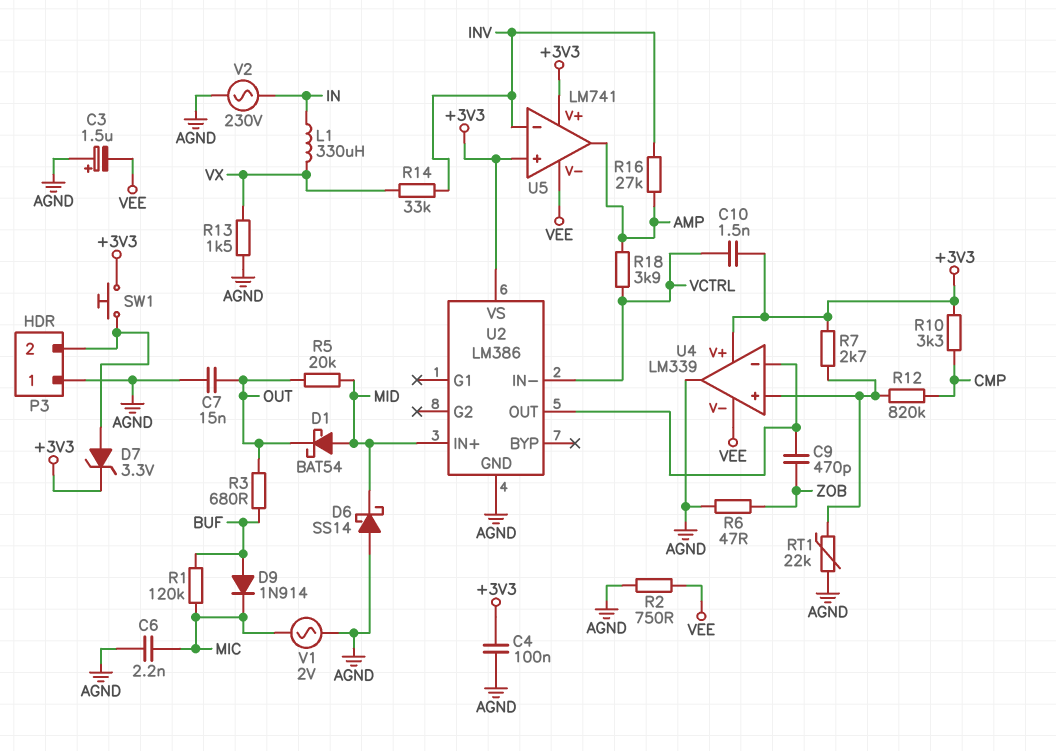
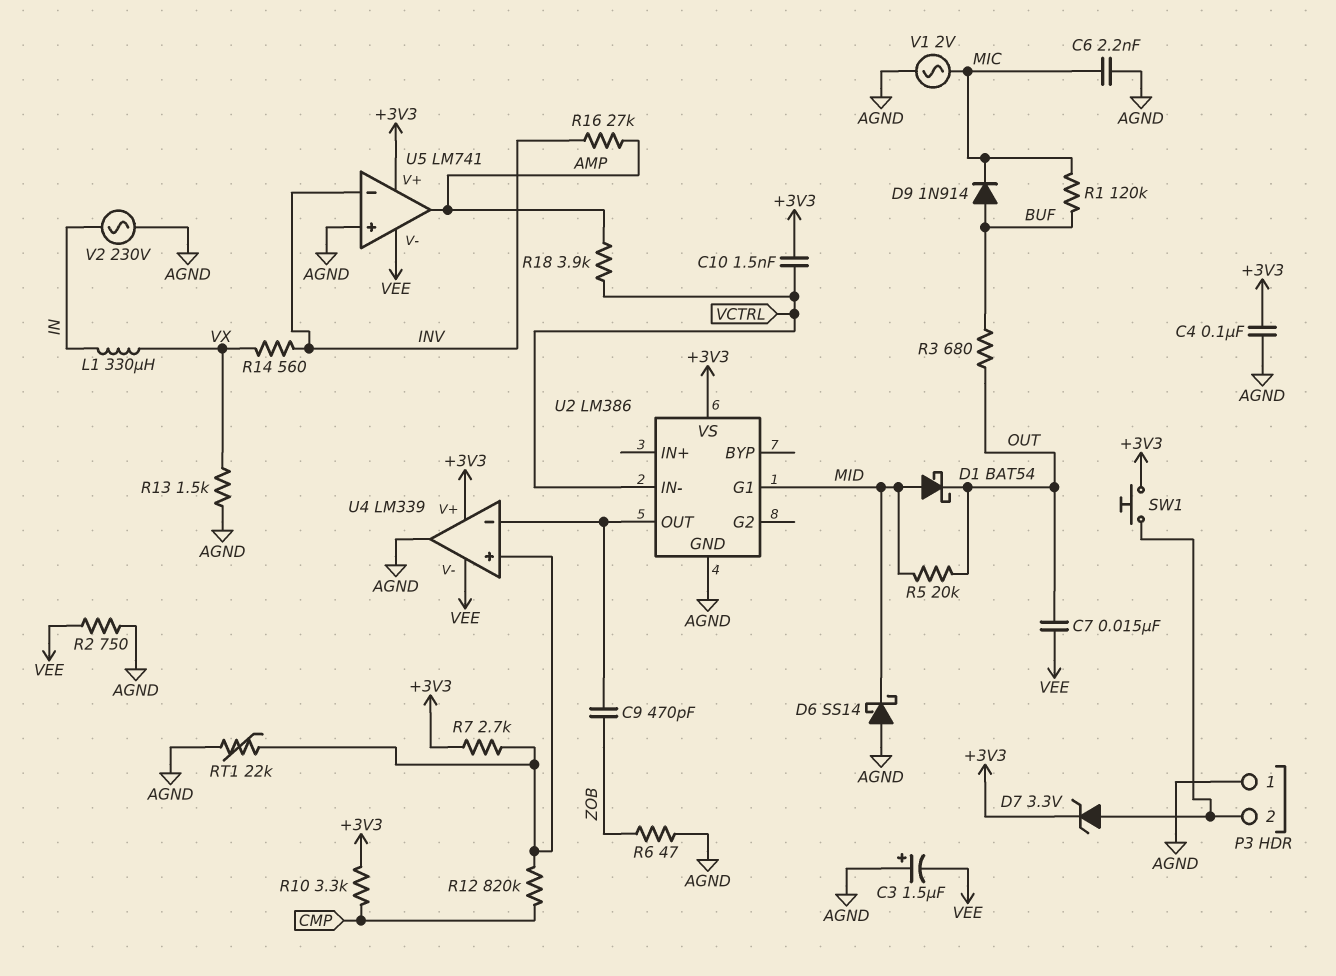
C7: 15nF (AGND, OUT) -> 15nF (OUT, VEE)
R14: 33k (INV, VX) -> 560 (INV, VX)
U2 pin G1: none -> MID
U2 pin IN+: MID -> none
U5 pin in+: +3V3 -> AGND

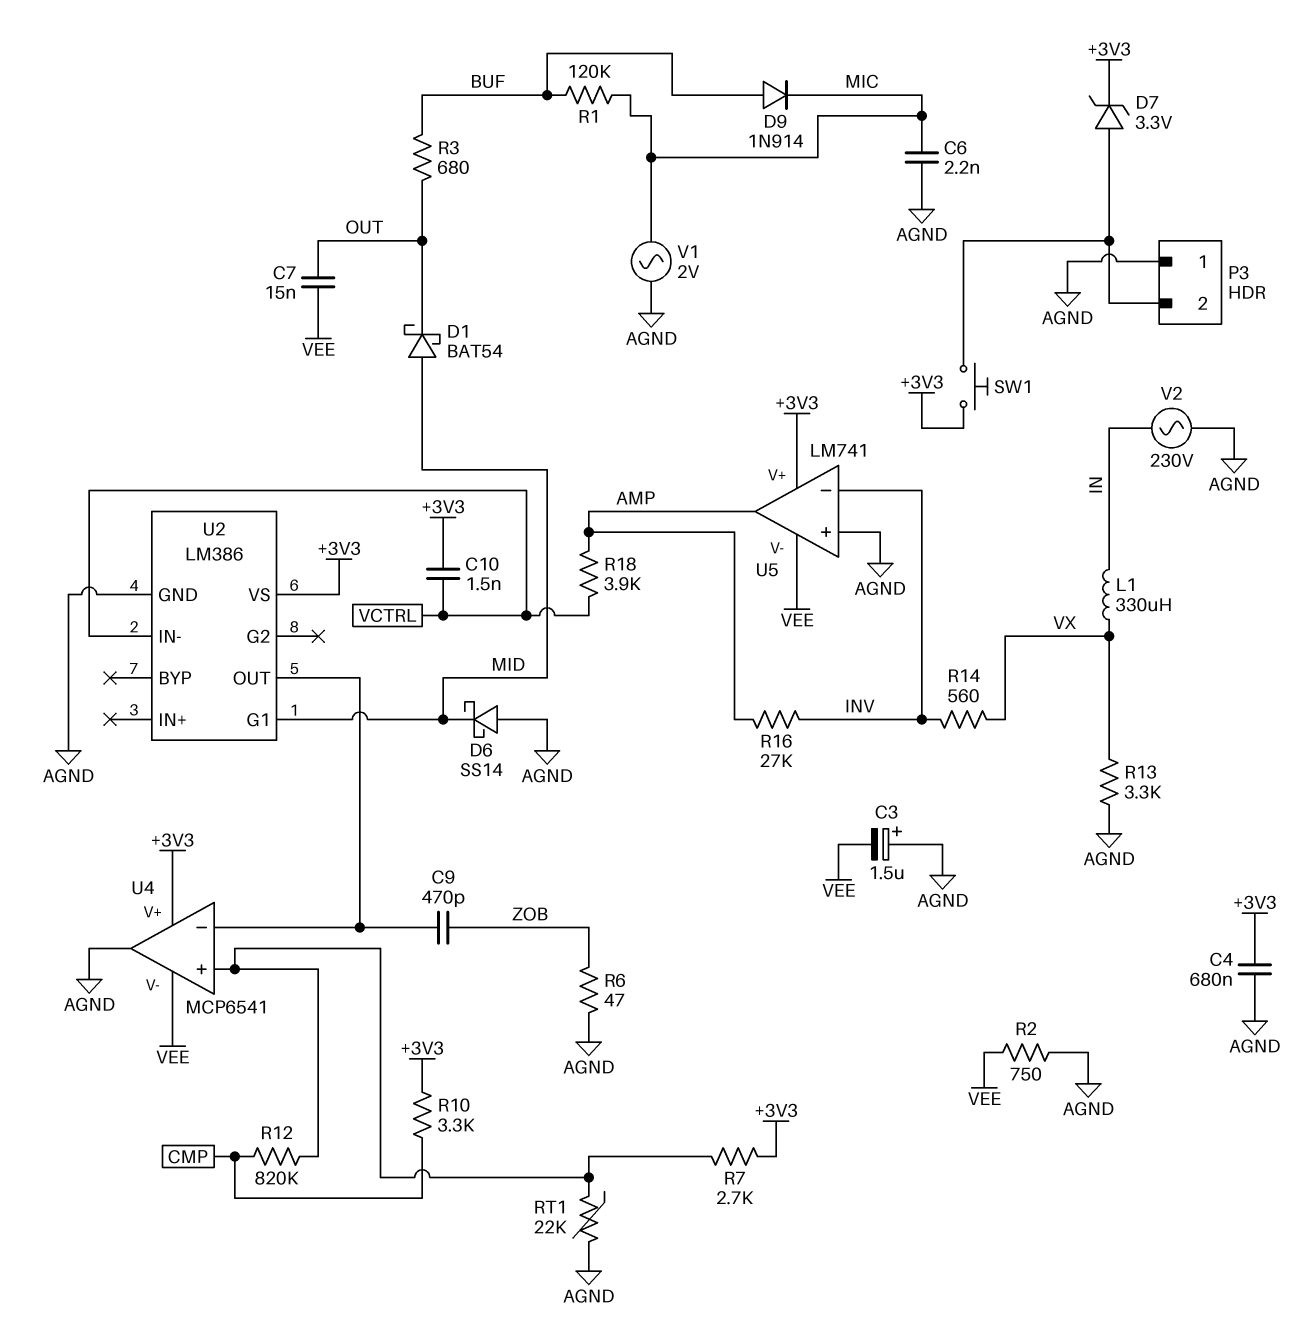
C4: 100nF (+3V3, AGND) -> 680nF (+3V3, AGND)
R5: 20k (MID, OUT) -> none
R13: 1.5k (AGND, VX) -> 3.3k (AGND, VX)
U4: LM339 -> MCP6541

